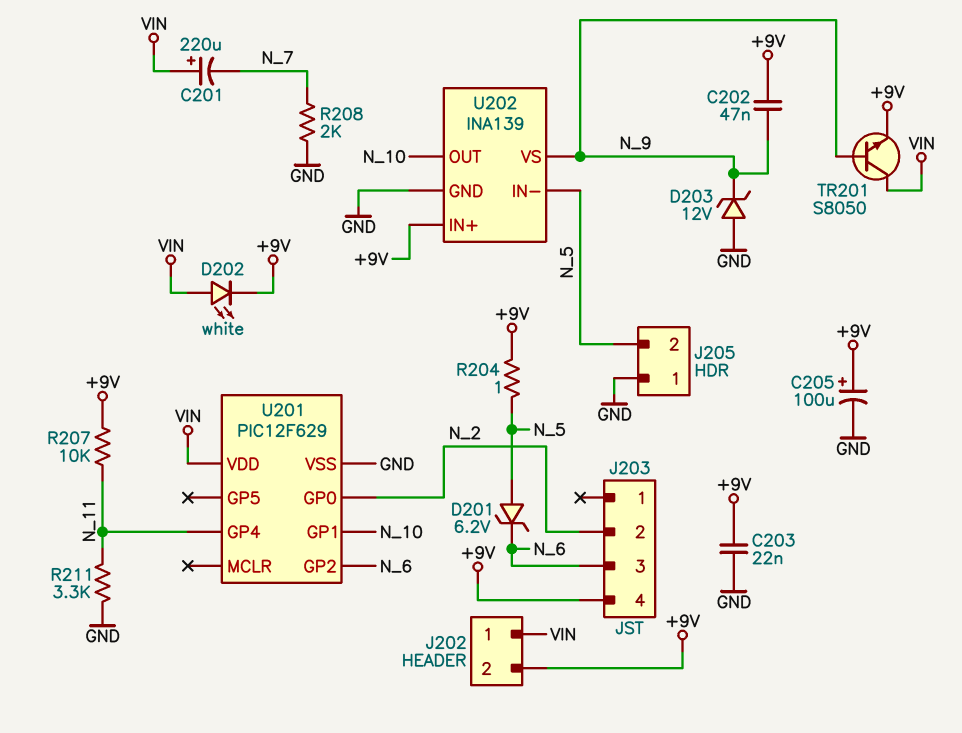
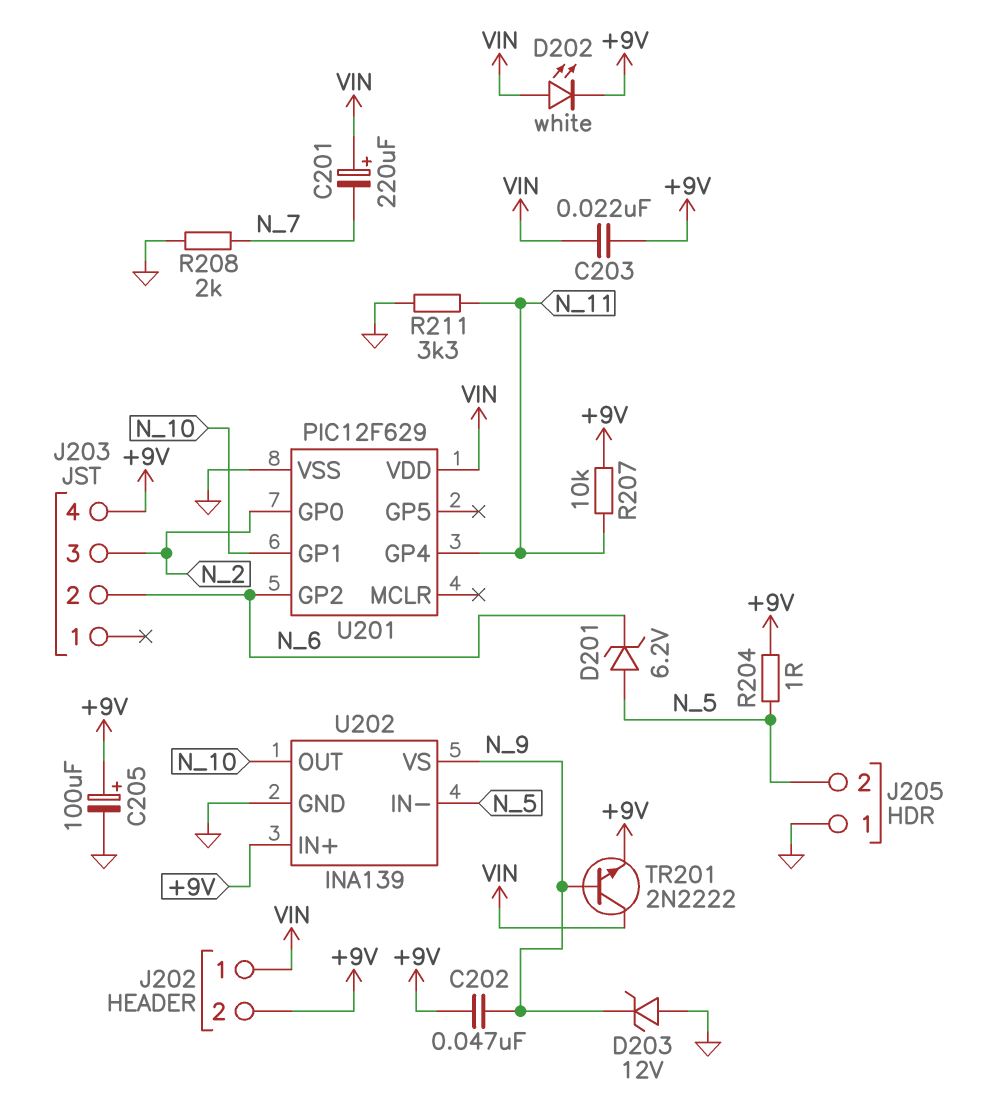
C203: 22nF (+9V, GND) -> 22nF (+9V, VIN)
J203 pin 2: N_2 -> N_6
J203 pin 3: N_6 -> N_2
TR201: NPN S8050 (B N_9, C VIN, E +9V) -> NPN 2N2222 (B N_9, C VIN, E +9V)

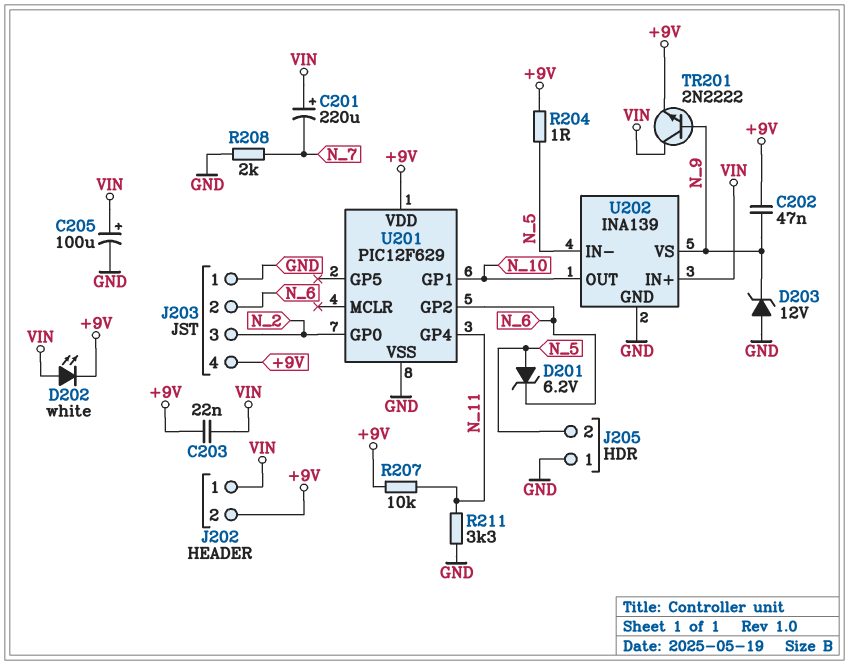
C205: 100uF (plus +9V, minus GND) -> 100uF (plus VIN, minus GND)
J203 pin 1: none -> GND
U201 pin VDD: VIN -> +9V
U202 pin IN+: +9V -> VIN

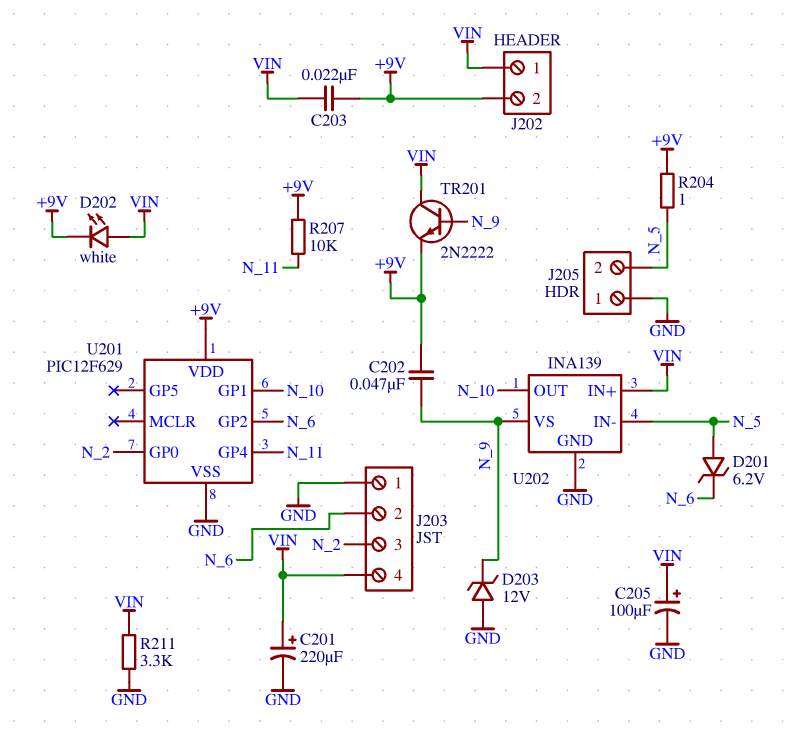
C201: 220uF (plus VIN, minus N_7) -> 220uF (plus VIN, minus GND)
J203 pin 4: +9V -> VIN
R208: 2k (GND, N_7) -> none
R211: 3.3k (GND, N_11) -> 3.3k (GND, VIN)

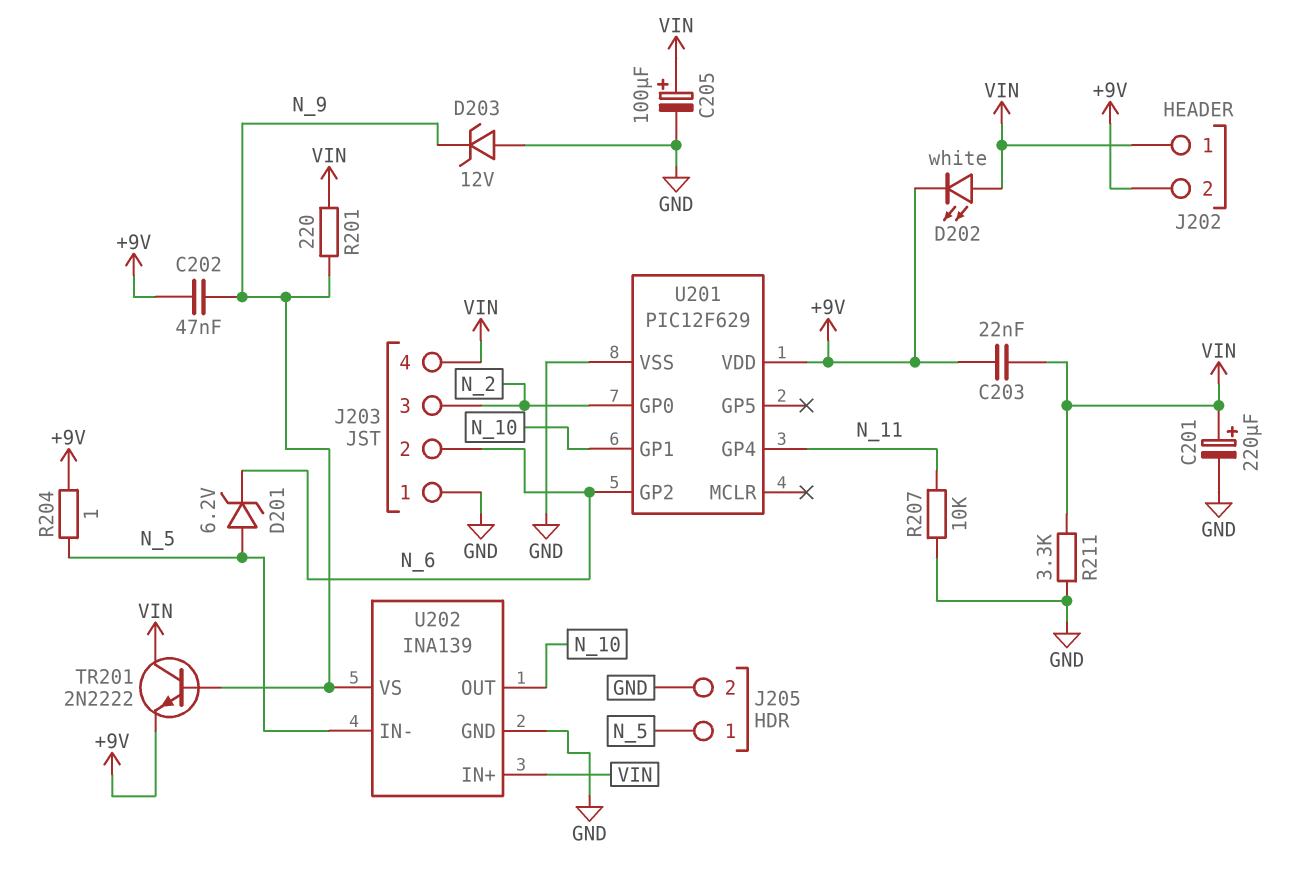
J205 pin 1: GND -> N_5
J205 pin 2: N_5 -> GND
R201: none -> 220 (N_9, VIN)
R207: 10k (+9V, N_11) -> 10k (GND, N_11)

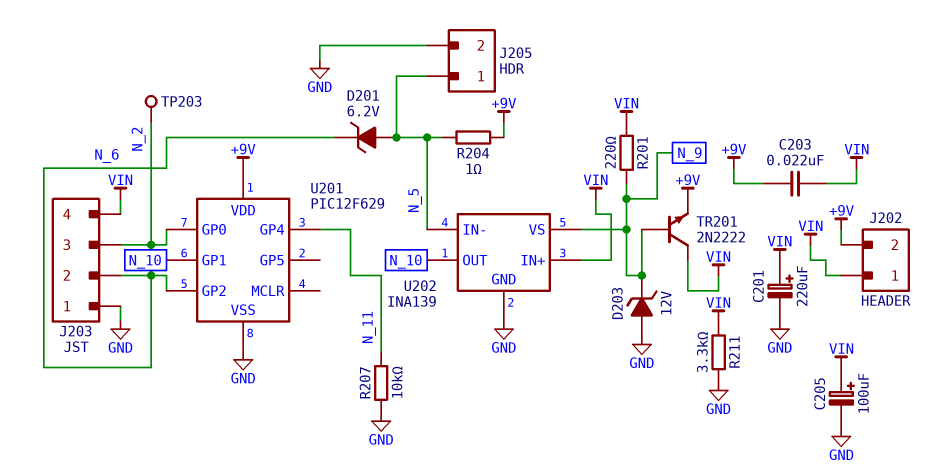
C202: 47nF (+9V, N_9) -> none
D202: LED white (A VIN, K +9V) -> none
TP203: none -> test point (N_2)

